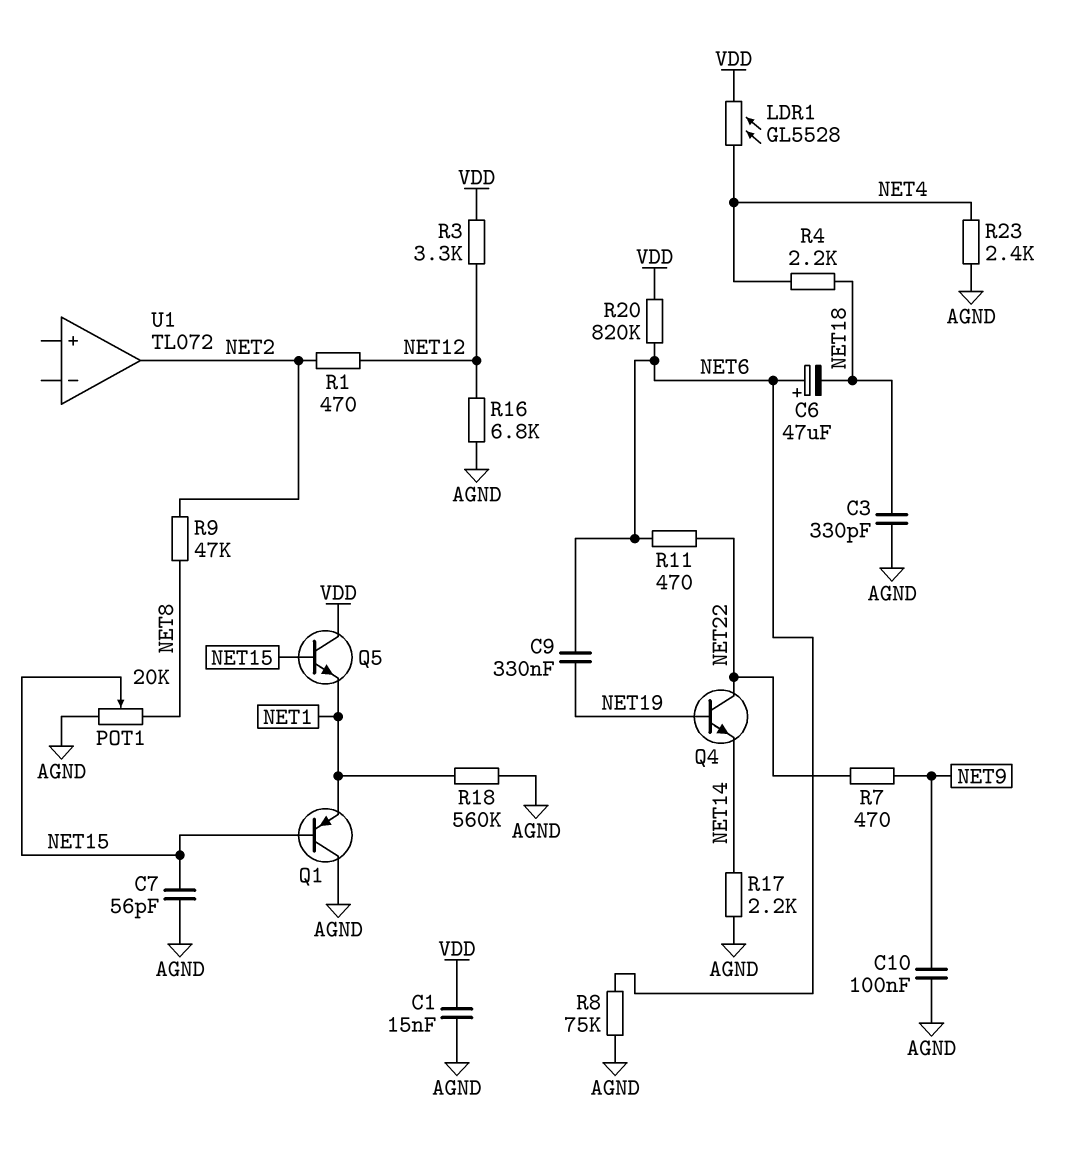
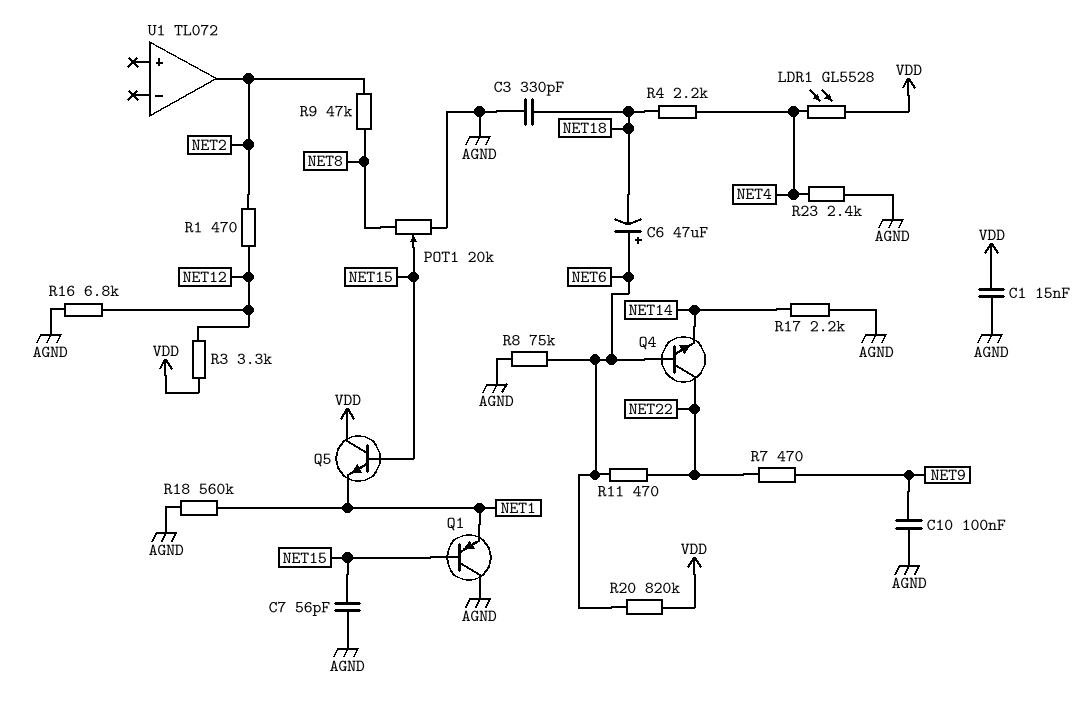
C9: 330nF (NET6, NET19) -> none
Q4: NPN (B NET19, C NET22, E NET14) -> NPN (B NET6, C NET22, E NET14)

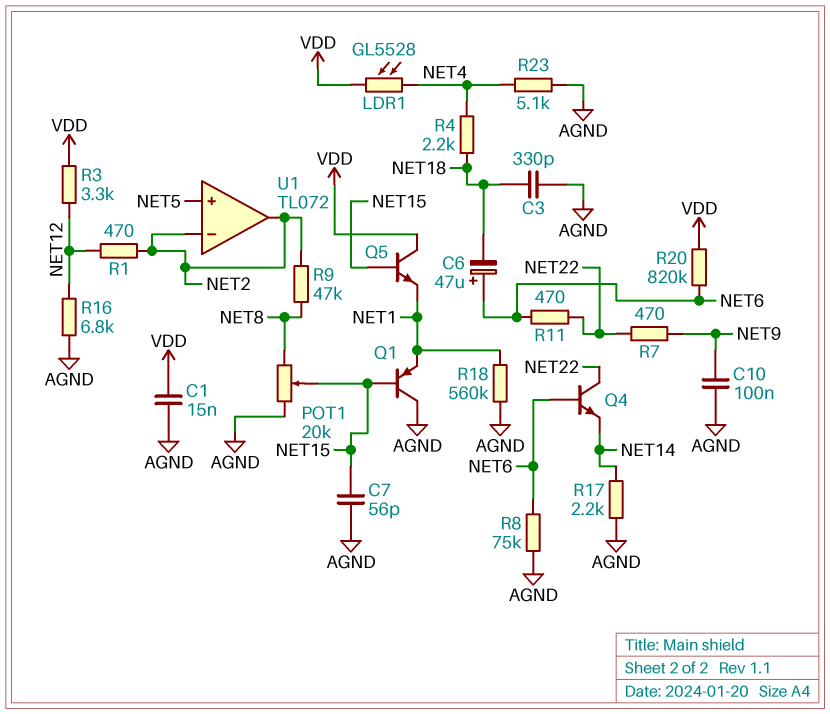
R23: 2.4k (AGND, NET4) -> 5.1k (AGND, NET4)
U1 pin in+: none -> NET5
U1 pin in-: none -> NET2

